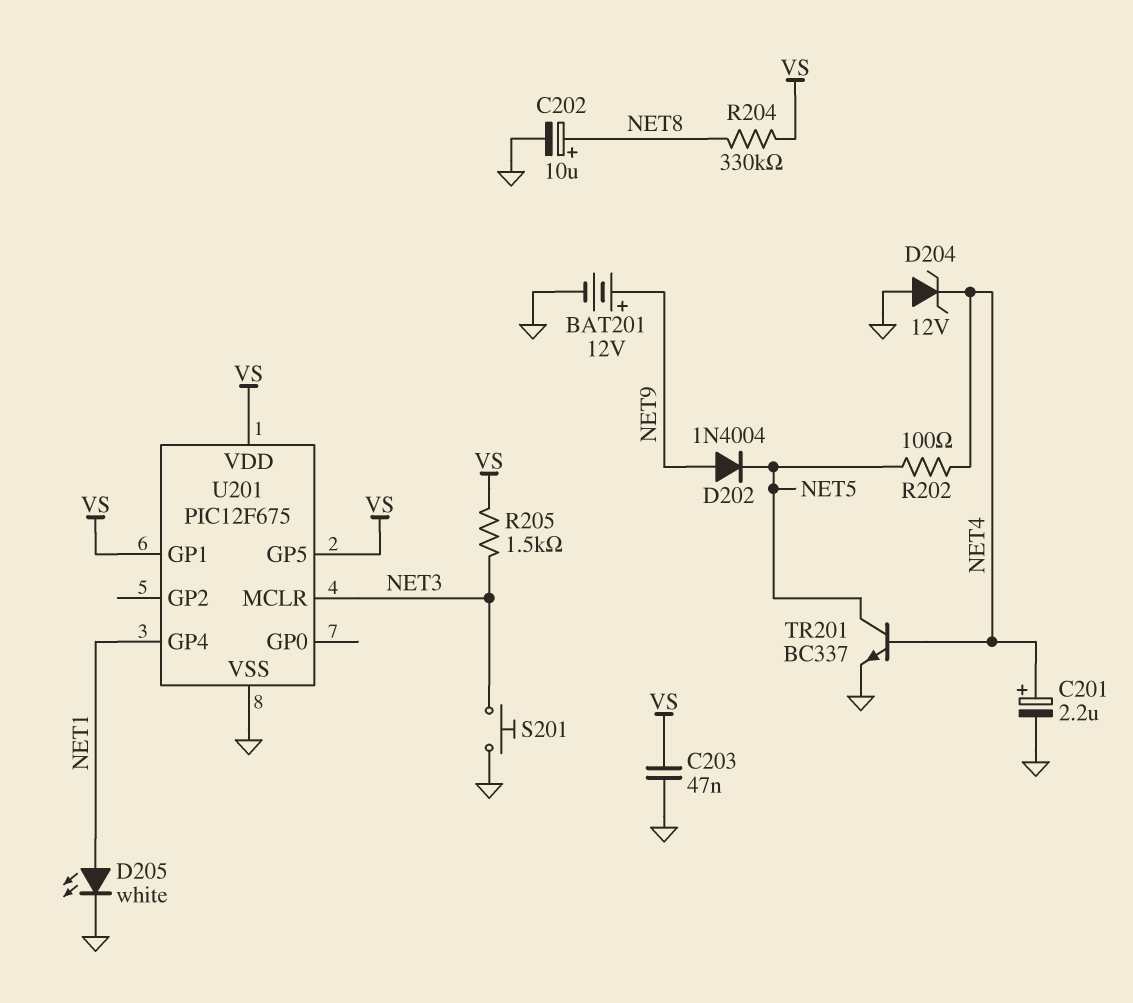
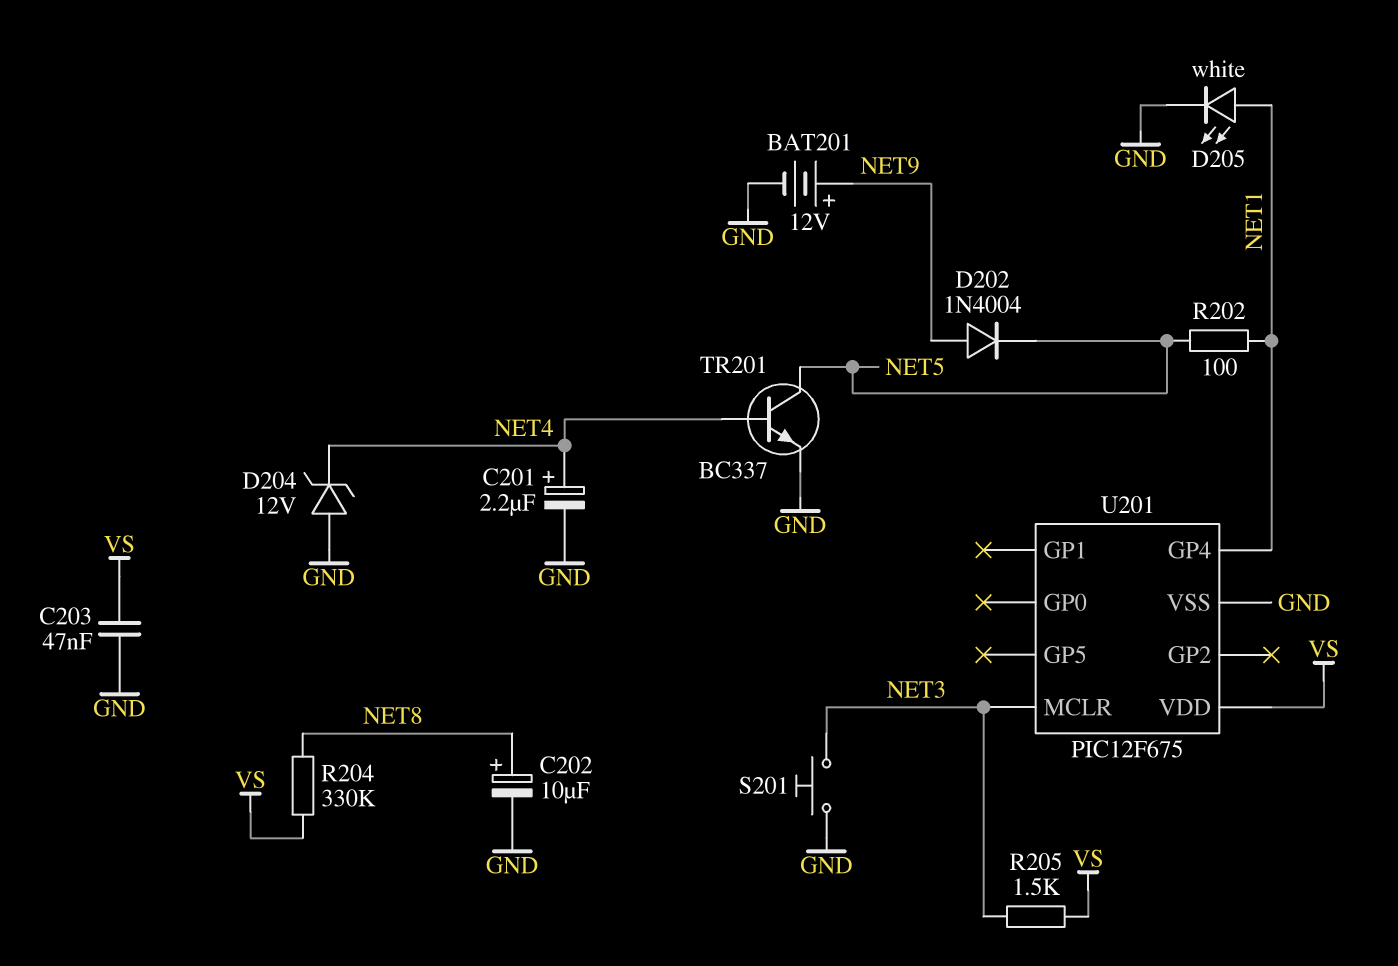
R202: 100 (NET4, NET5) -> 100 (NET1, NET5)
U201 pin GP1: VS -> none
U201 pin GP5: VS -> none

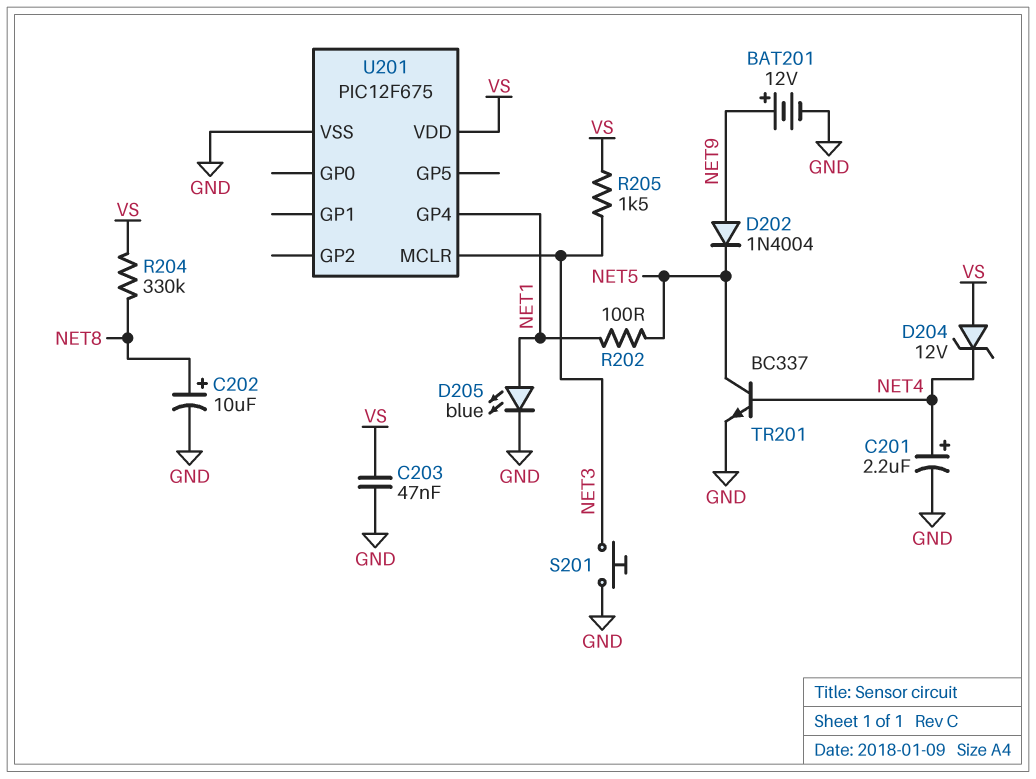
D204: zener 12V (A GND, K NET4) -> zener 12V (A VS, K NET4)
D205: LED white (A NET1, K GND) -> LED blue (A NET1, K GND)

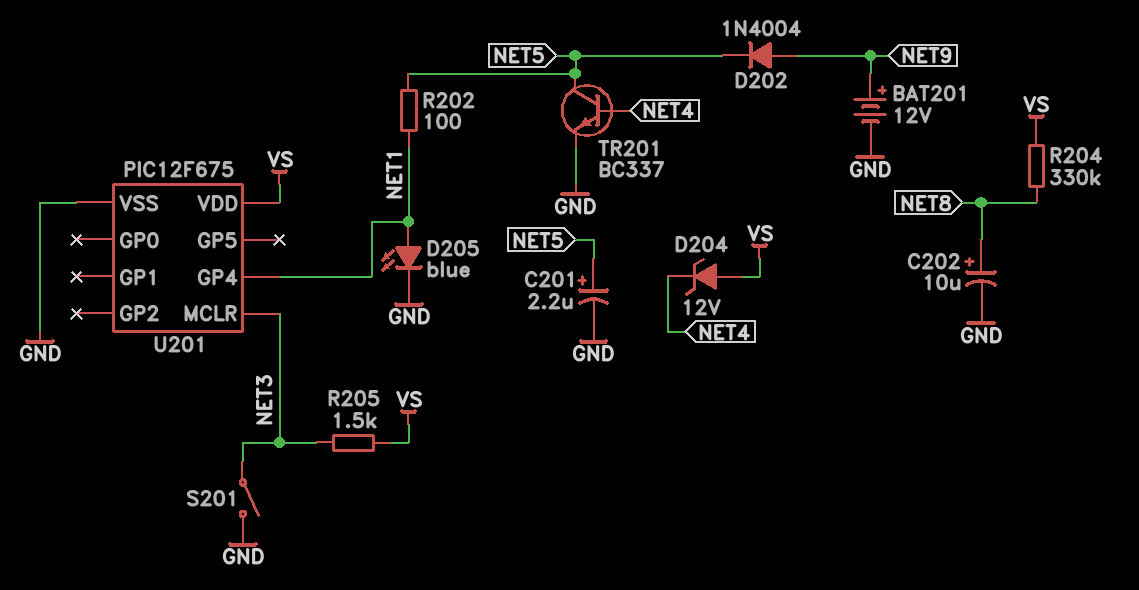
C201: 2.2uF (plus NET4, minus GND) -> 2.2uF (plus NET5, minus GND)
C203: 47nF (GND, VS) -> none
S201: button (GND, NET3) -> switch (GND, NET3)

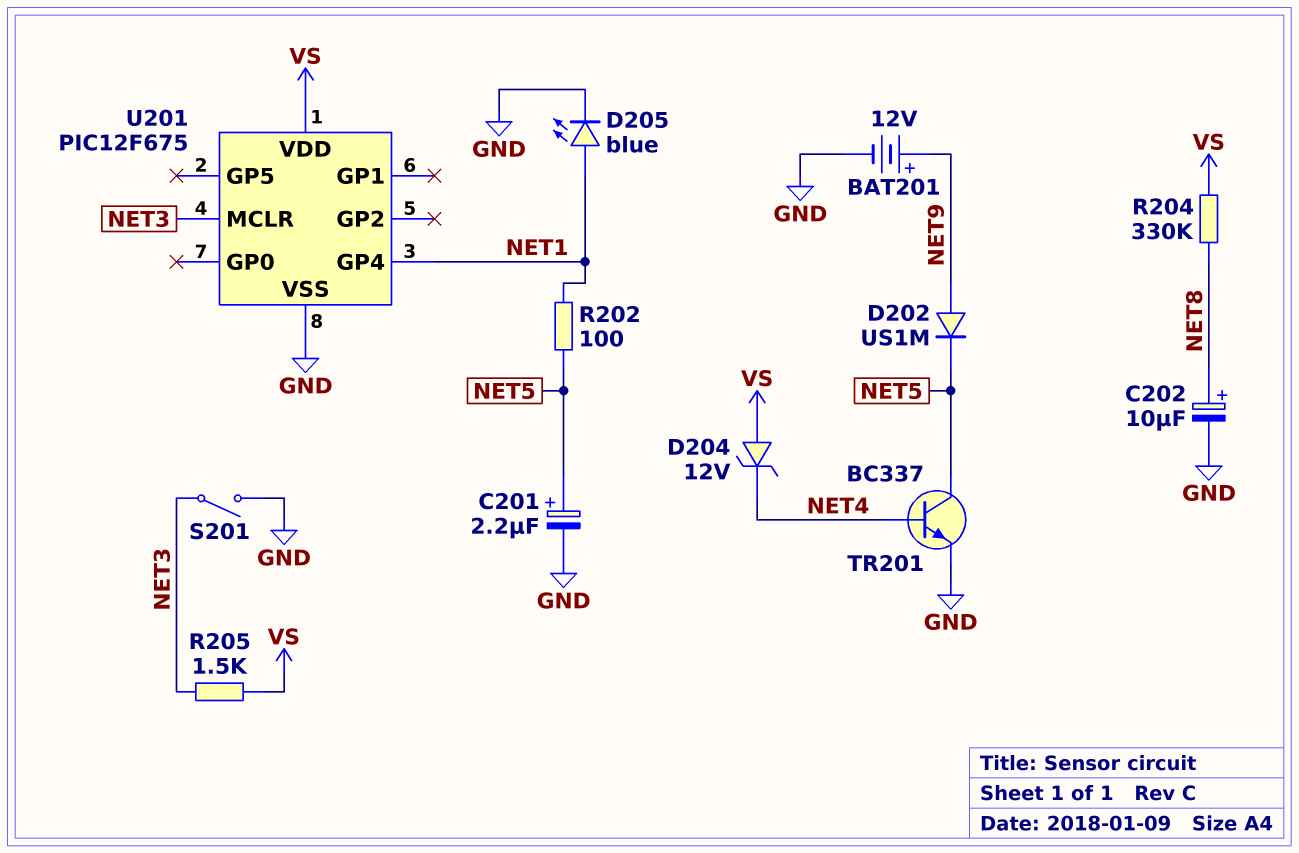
D202: diode 1N4004 (A NET9, K NET5) -> diode US1M (A NET9, K NET5)

